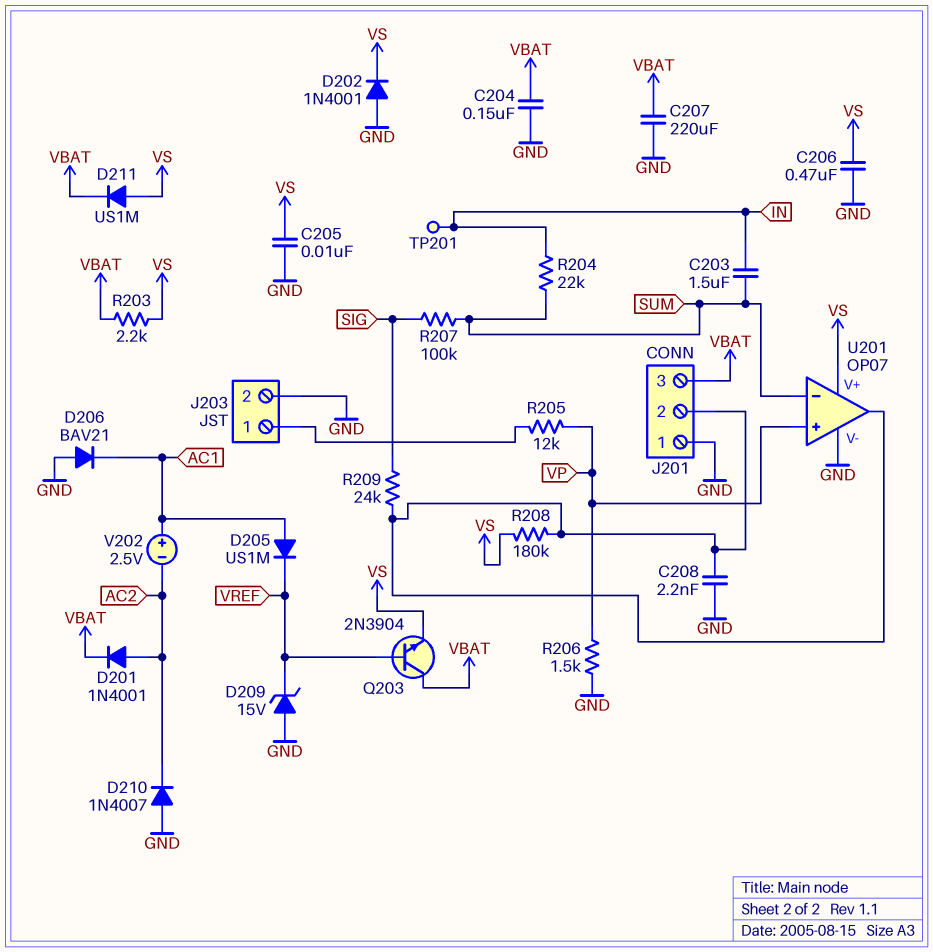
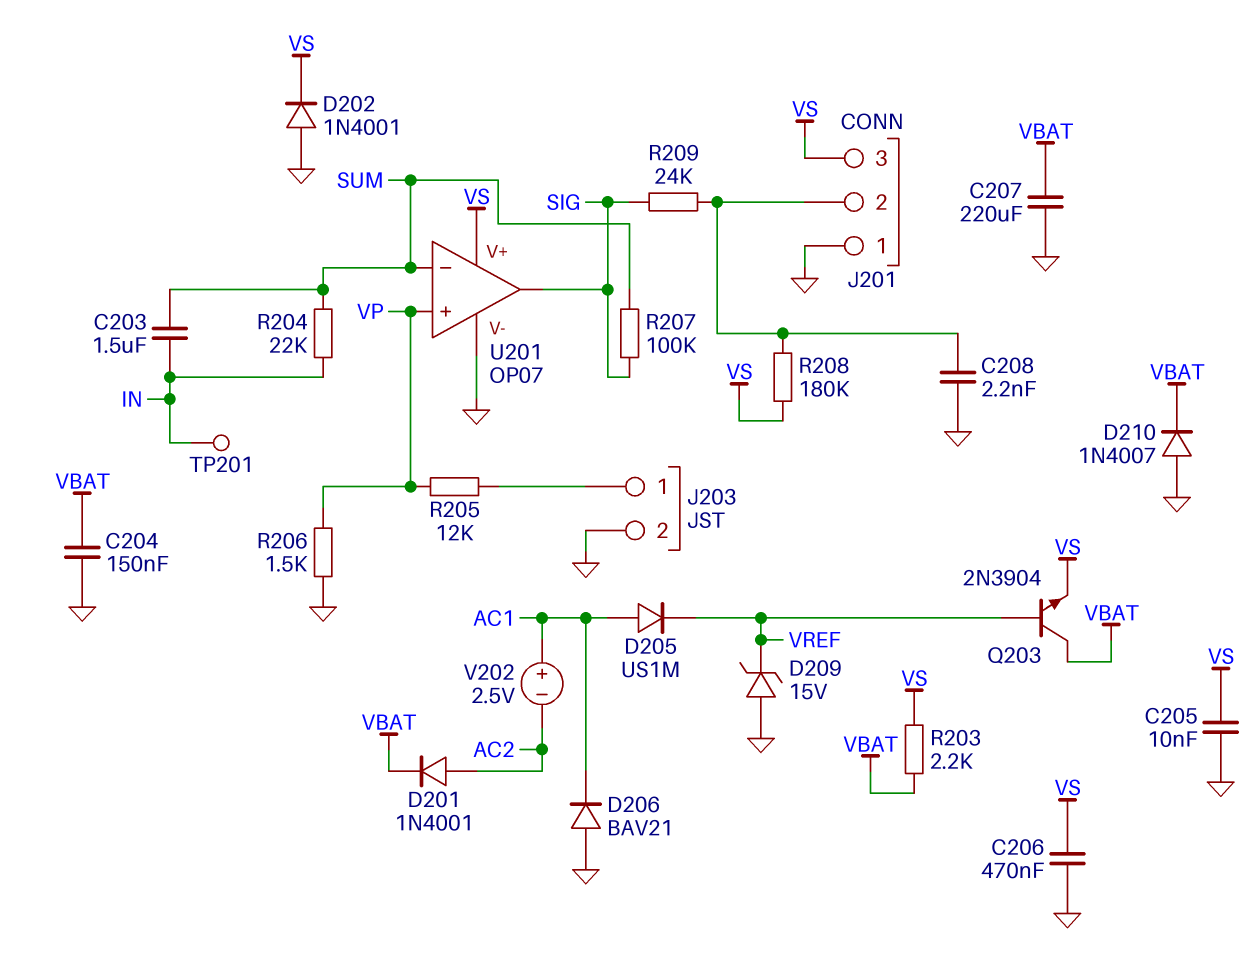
D210: diode 1N4007 (A GND, K AC2) -> diode 1N4007 (A GND, K VBAT)
D211: diode US1M (A VS, K VBAT) -> none
J201 pin 3: VBAT -> VS
U201 pin out: J201/2 -> SIG

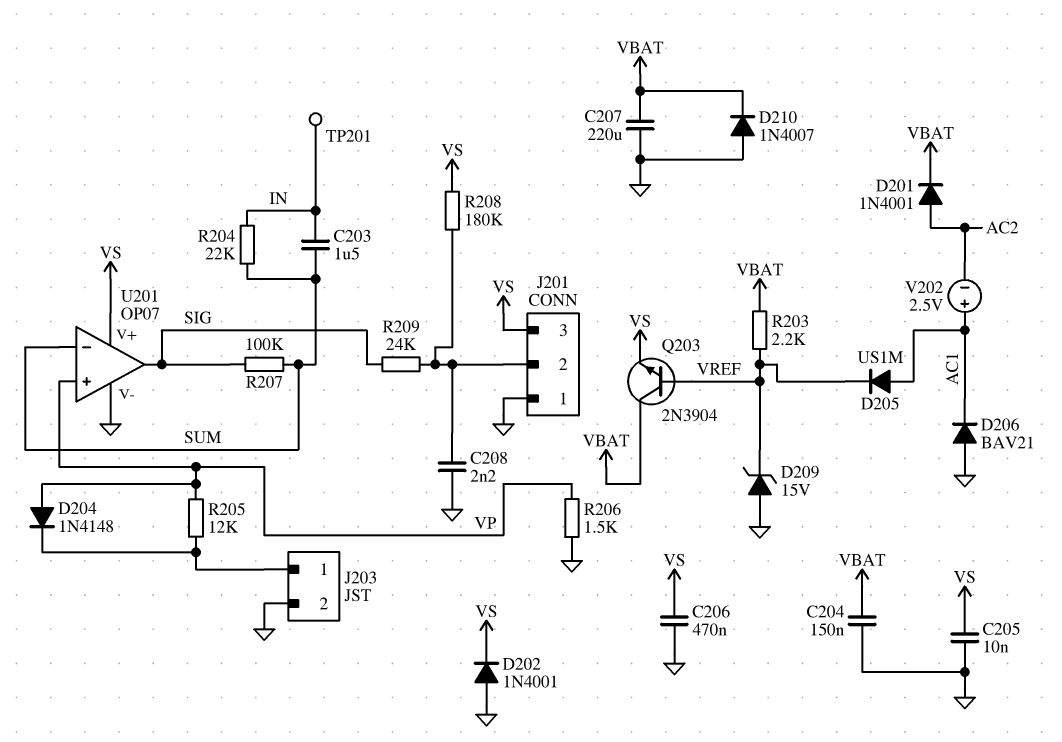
D204: none -> diode 1N4148 (A VP, K J203/1)
R203: 2.2k (VBAT, VS) -> 2.2k (VBAT, VREF)

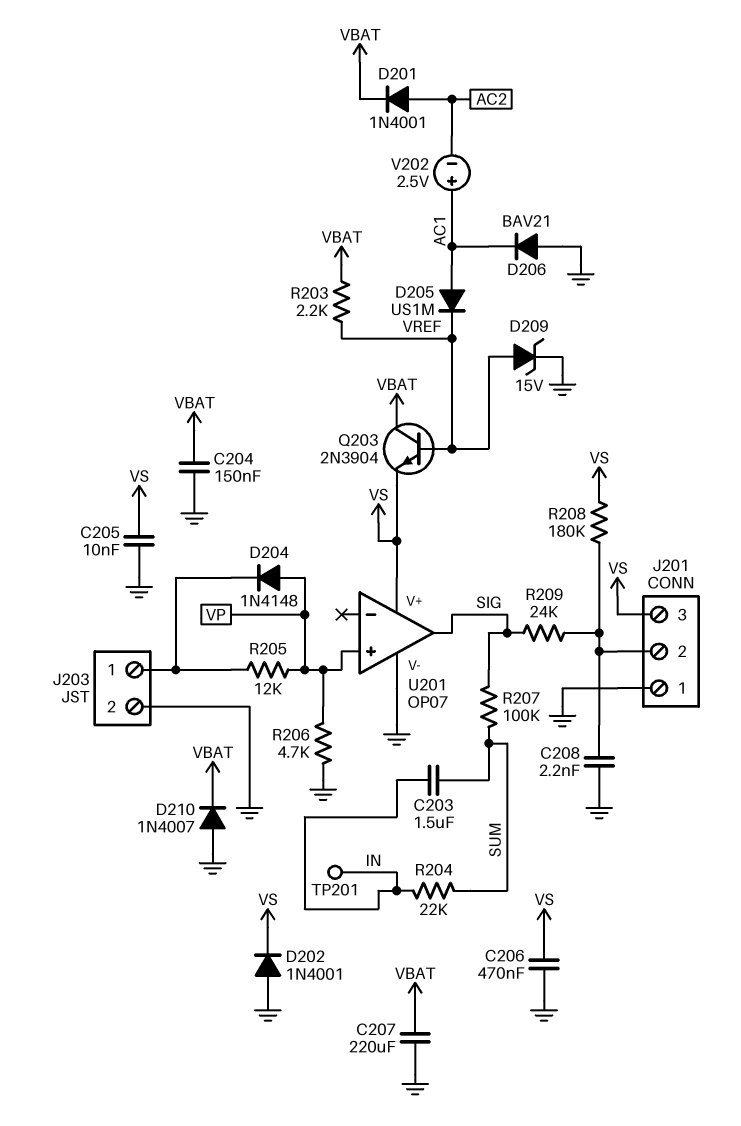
D209: zener 15V (A GND, K VREF) -> zener 15V (A VREF, K GND)
R206: 1.5k (GND, VP) -> 4.7k (GND, VP)
U201 pin in-: SUM -> none

